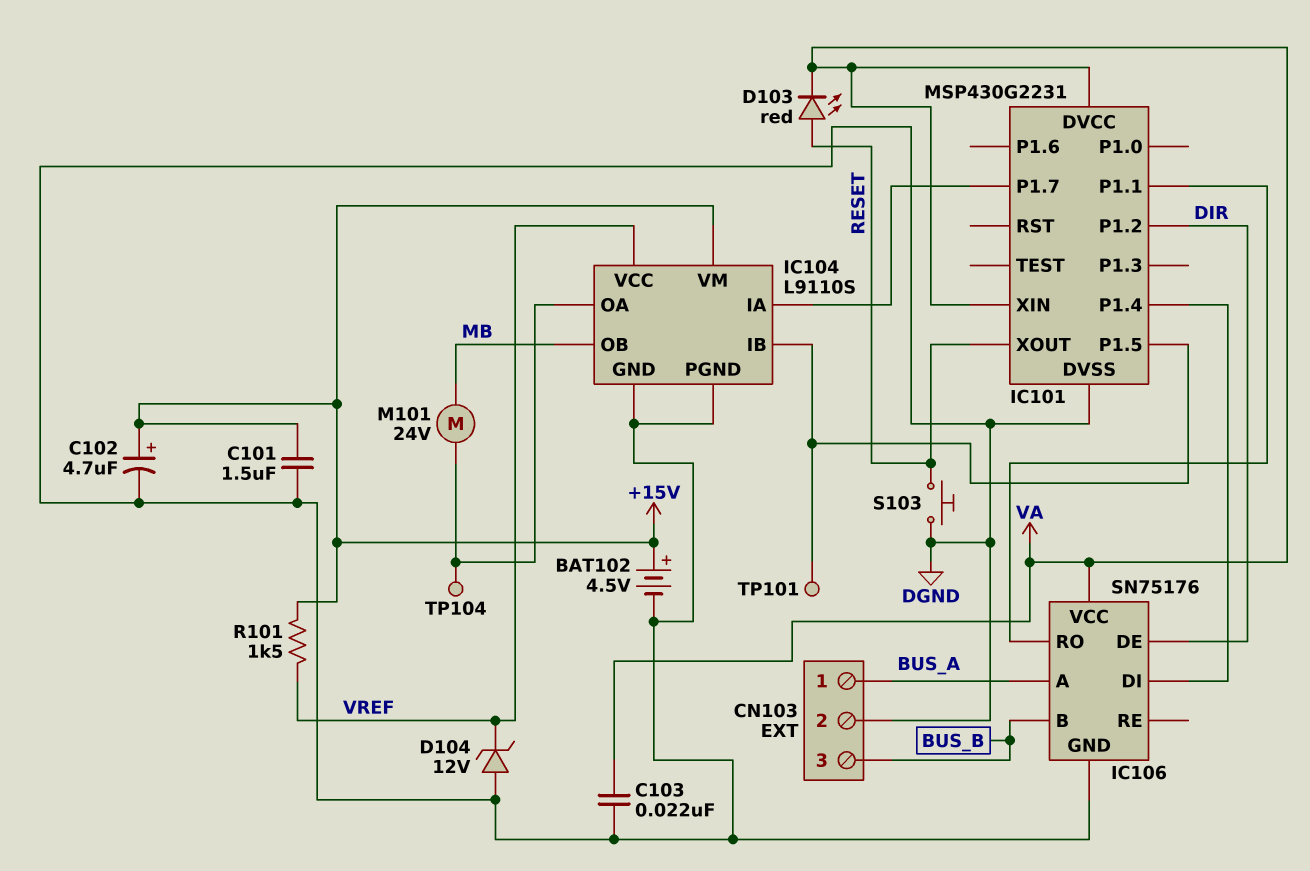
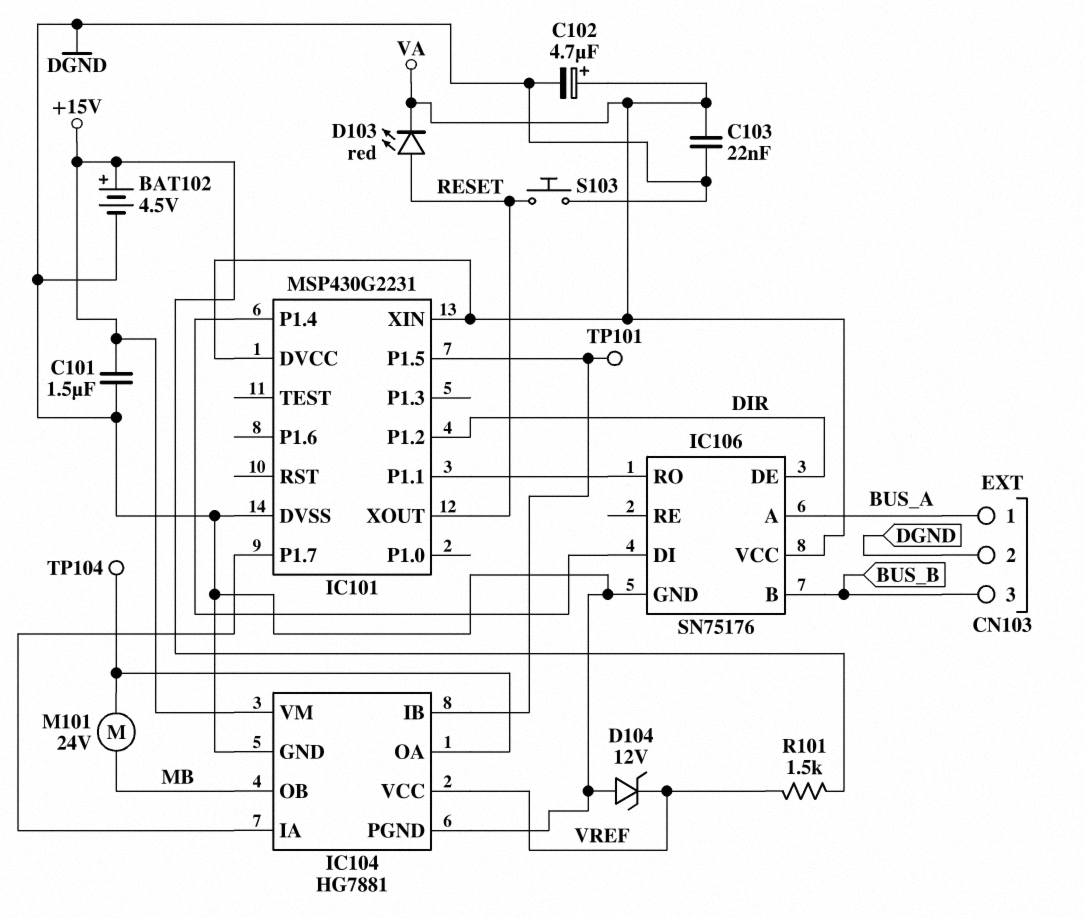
C102: 4.7uF (plus +15V, minus DGND) -> 4.7uF (plus VA, minus DGND)
IC104: L9110S -> HG7881

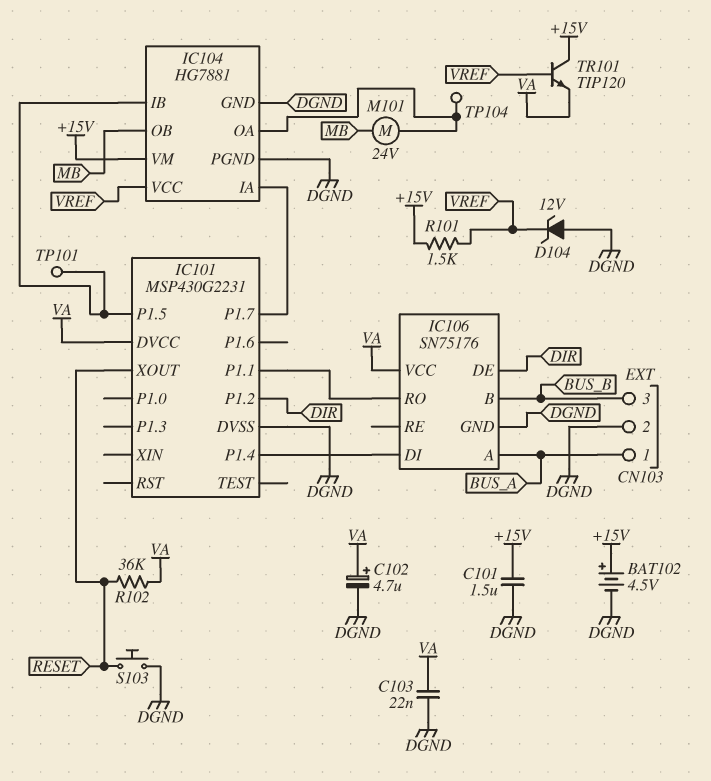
D103: LED red (A RESET, K VA) -> none
IC101 pin XIN: VA -> none
R102: none -> 36k (RESET, VA)
TR101: none -> NPN TIP120 (B VREF, C +15V, E VA)

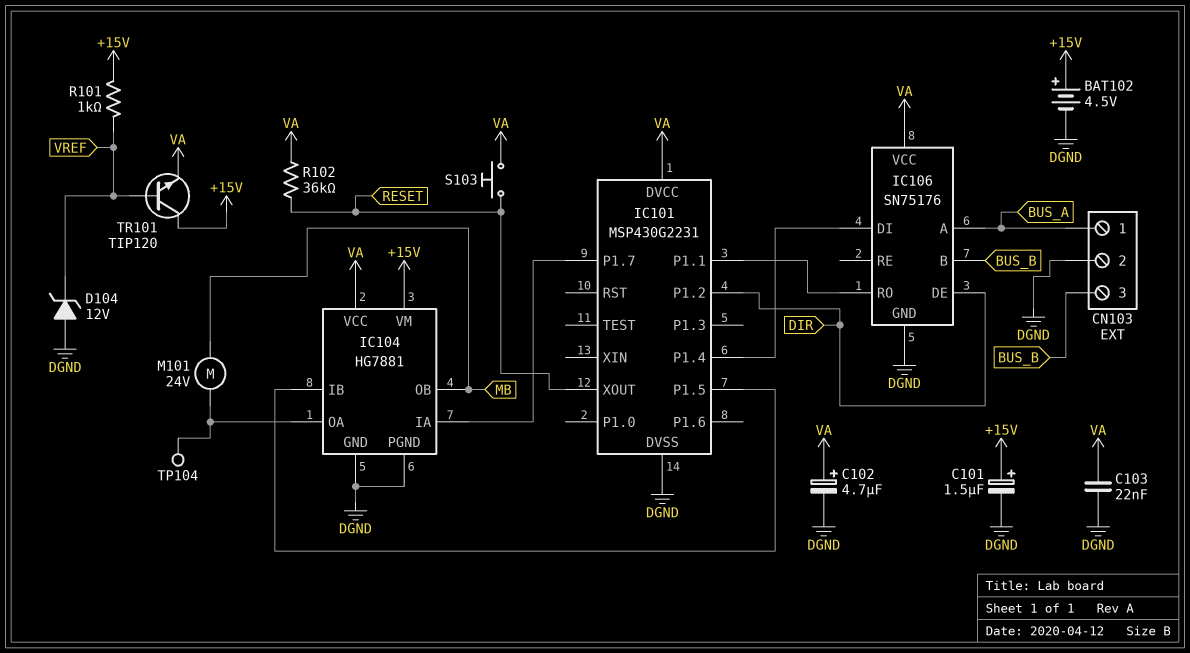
C101: 1.5uF (+15V, DGND) -> 1.5uF (plus +15V, minus DGND)
IC104 pin VCC: VREF -> VA
R101: 1.5k (+15V, VREF) -> 1k (+15V, VREF)
S103: button (DGND, RESET) -> button (RESET, VA)
TP101: test point (IC101/P1.5) -> none

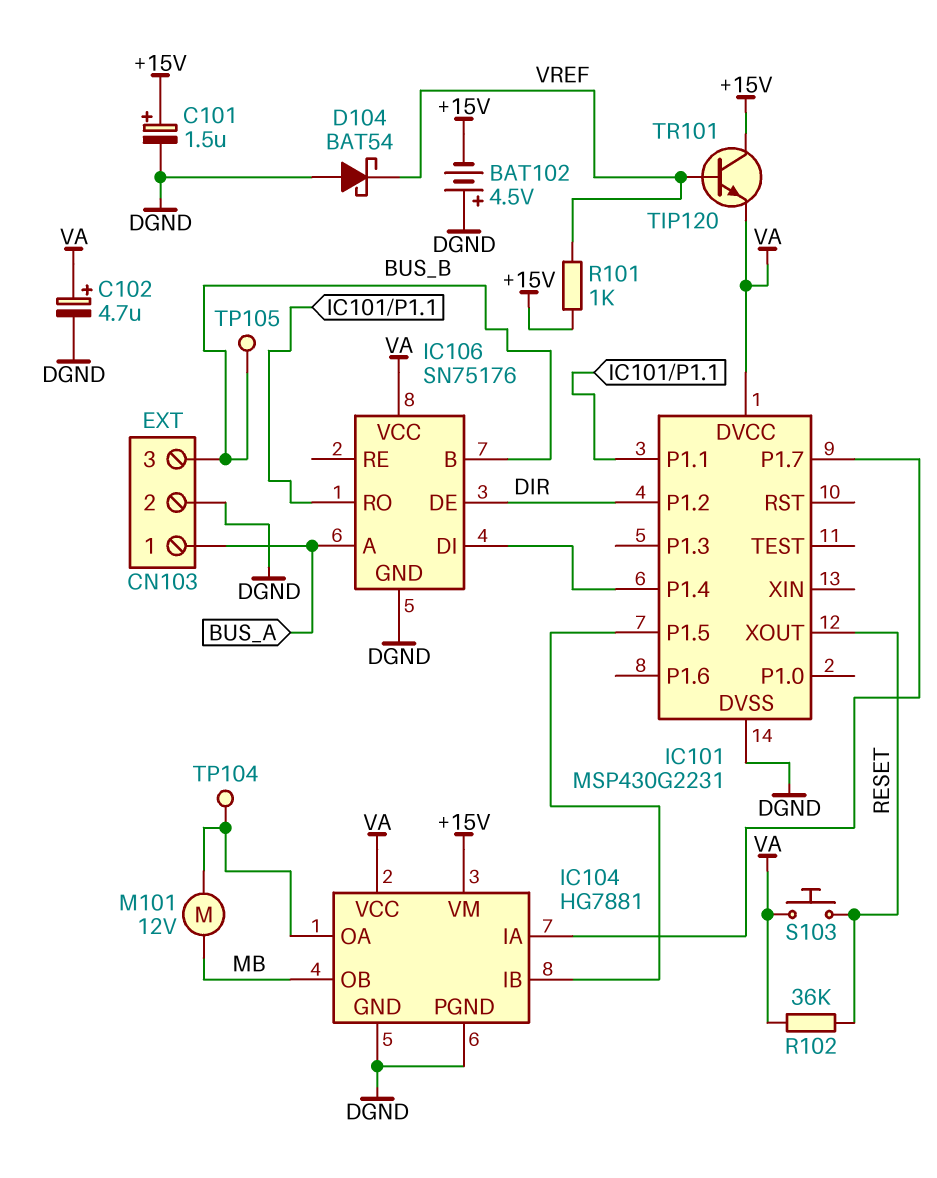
BAT102: 4.5V (plus +15V, minus DGND) -> 4.5V (plus DGND, minus +15V)
C103: 22nF (DGND, VA) -> none
D104: zener 12V (A DGND, K VREF) -> schottky BAT54 (A DGND, K VREF)
M101: motor 24V (IC104/OA, MB) -> motor 12V (IC104/OA, MB)
TP105: none -> test point (BUS_B)

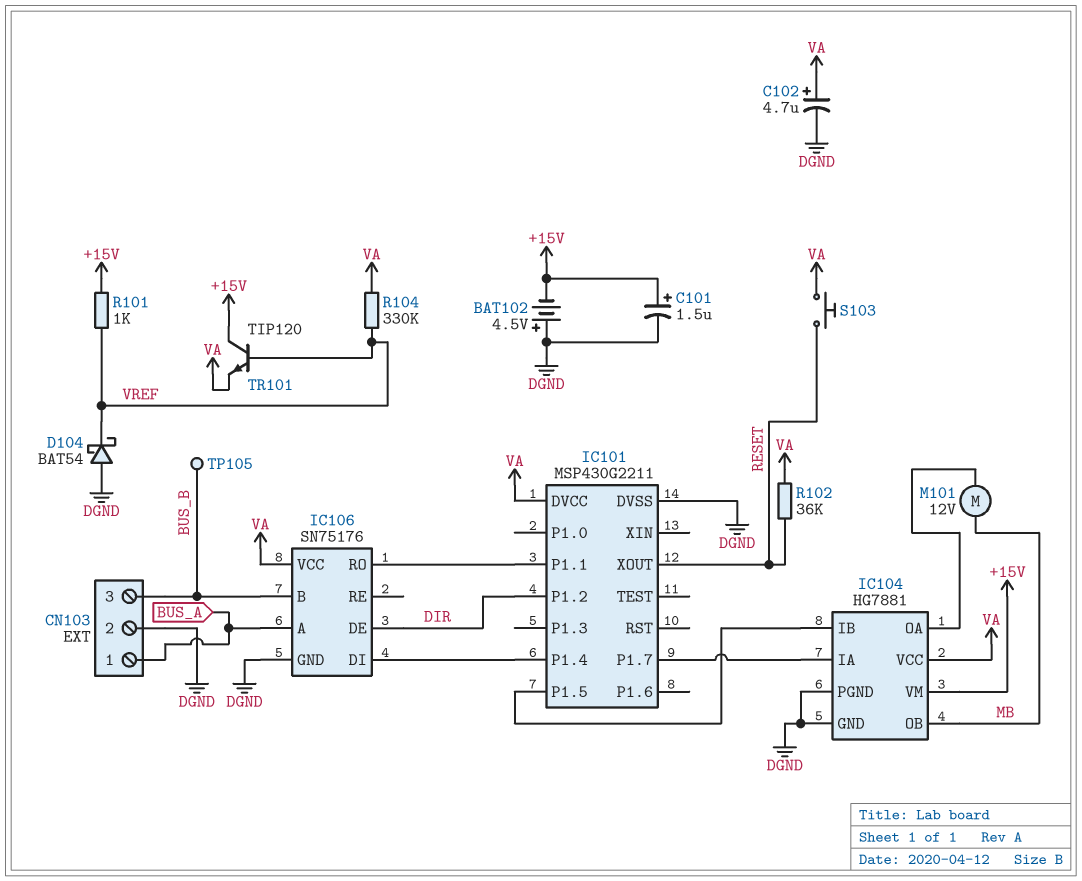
IC101: MSP430G2231 -> MSP430G2211
R104: none -> 330k (VA, VREF)
TP104: test point (IC104/OA) -> none

